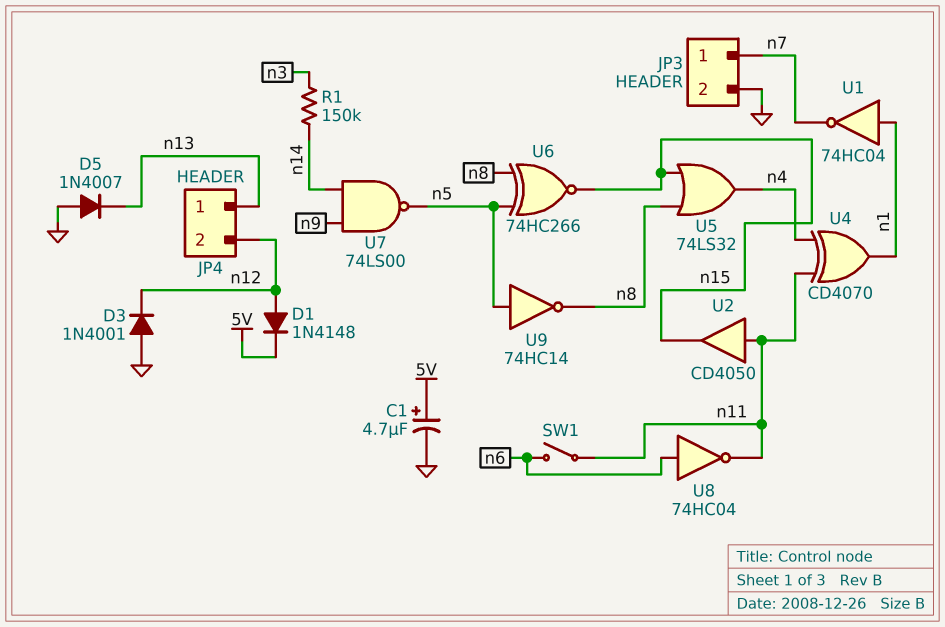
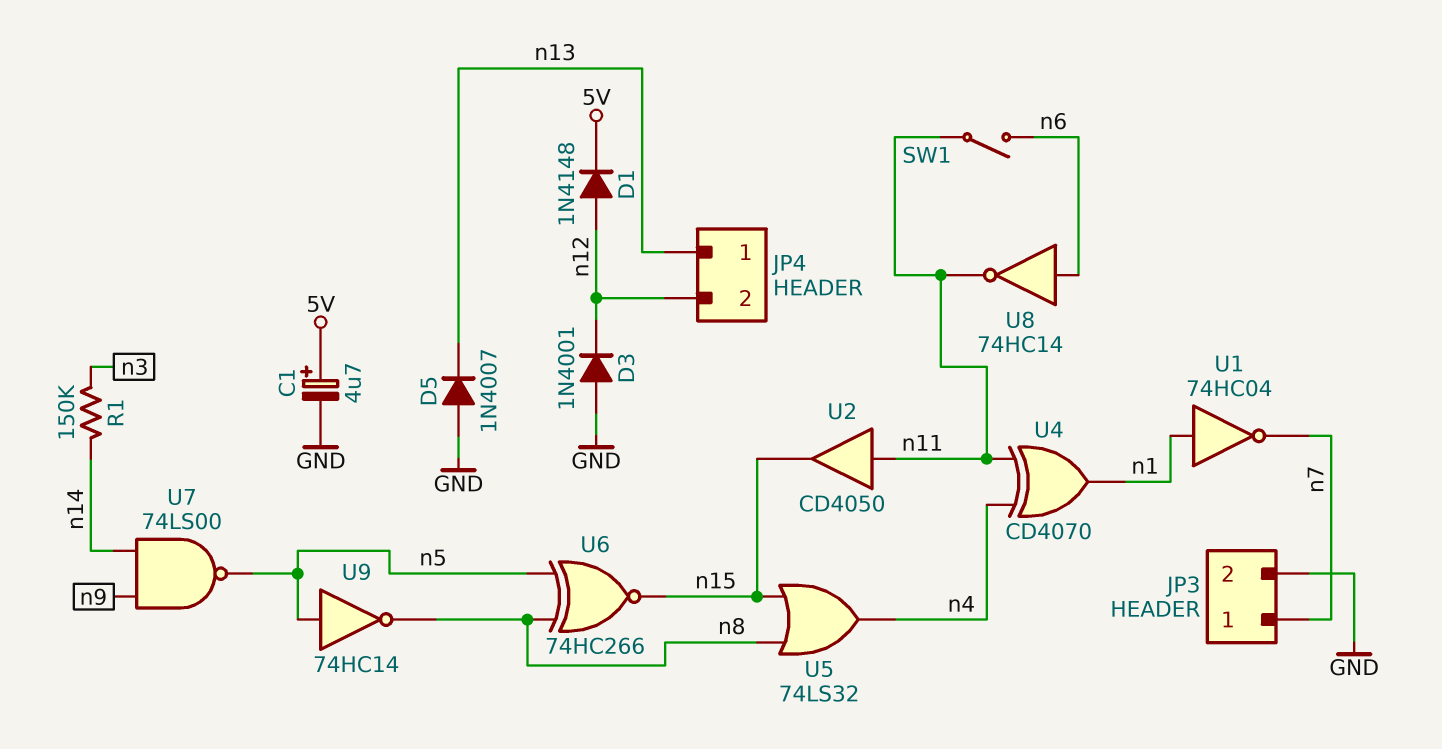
U8: NOT 74HC04 (in n6, out n11) -> NOT 74HC14 (in n6, out n11)

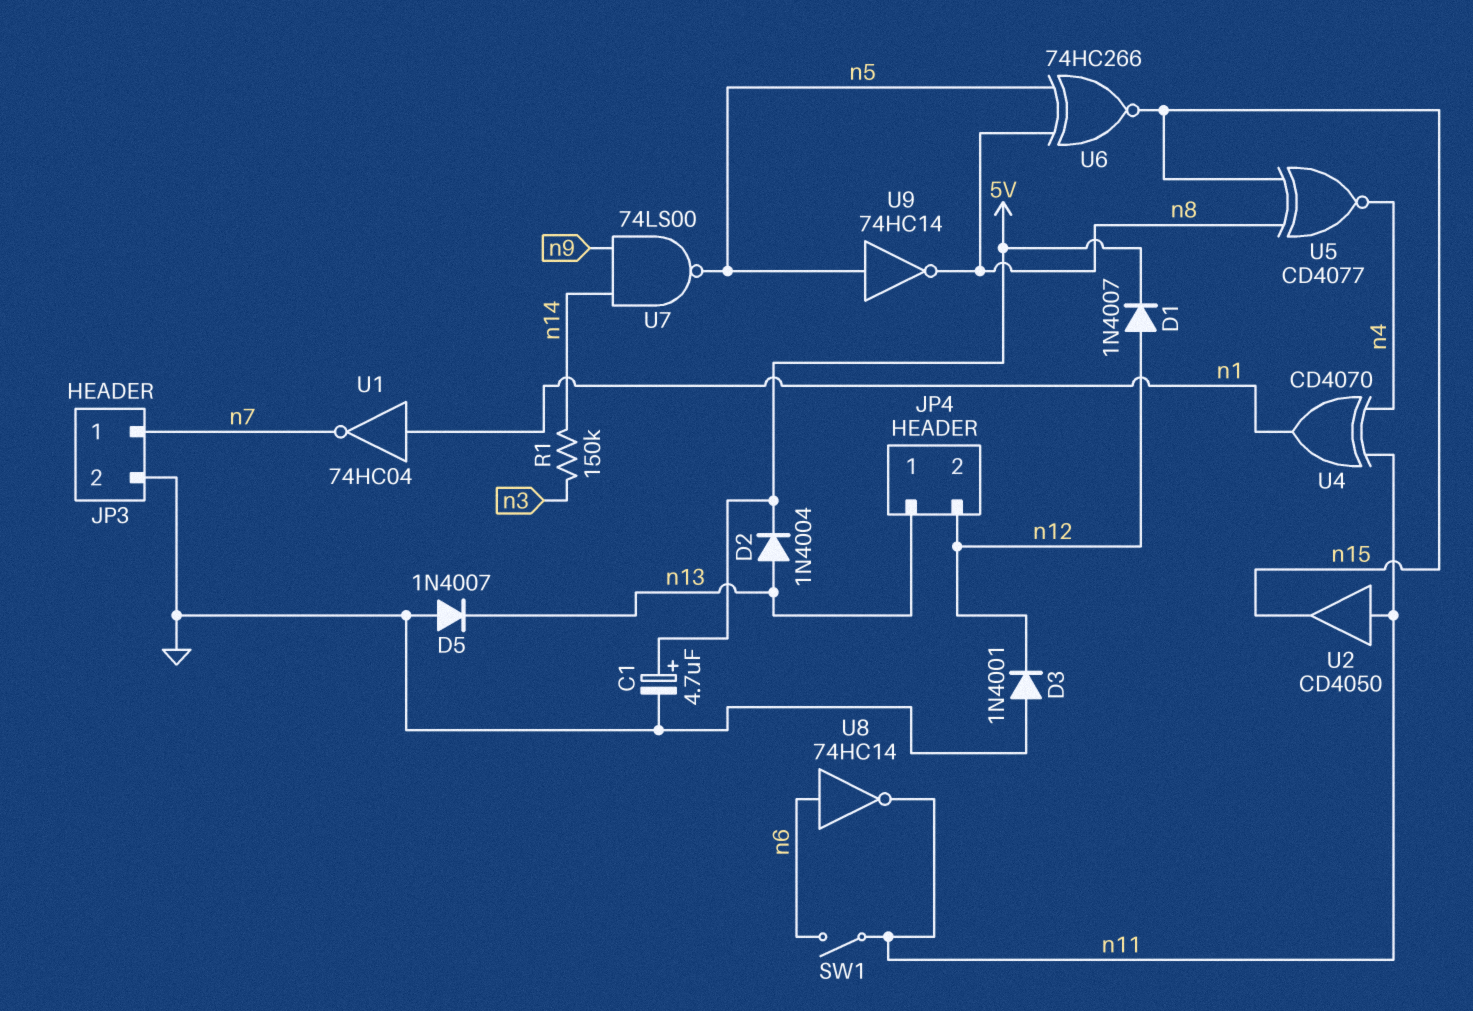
D1: diode 1N4148 (A n12, K 5V) -> diode 1N4007 (A n12, K 5V)
D2: none -> diode 1N4004 (A n13, K 5V)
U5: OR 74LS32 (in n8, in n15, out n4) -> XNOR CD4077 (in n8, in n15, out n4)

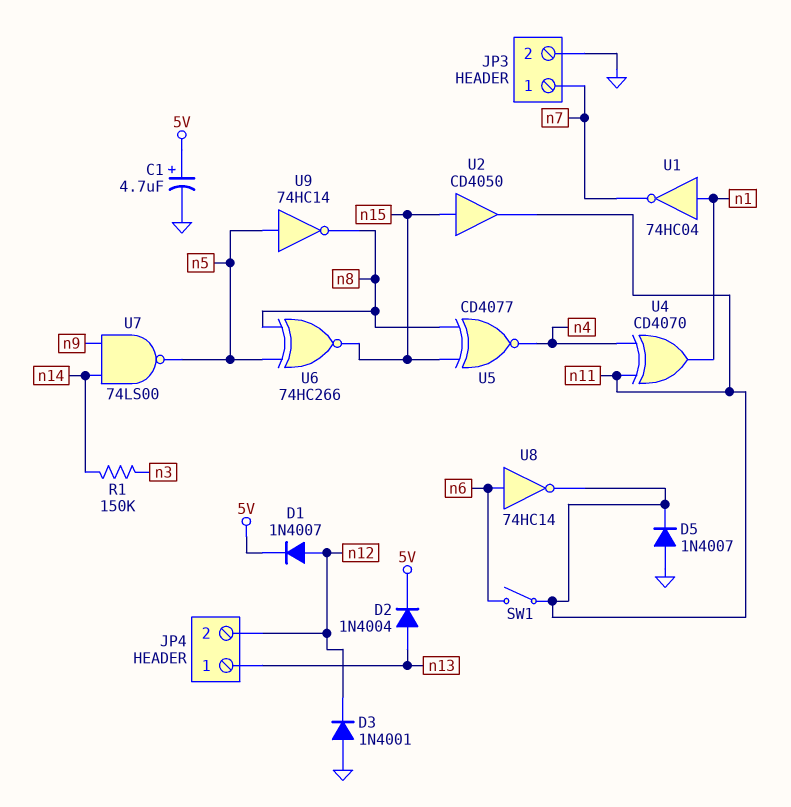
D5: diode 1N4007 (A GND, K n13) -> diode 1N4007 (A GND, K n11)
U2: buffer CD4050 (in n11, out n15) -> buffer CD4050 (in n15, out n11)

